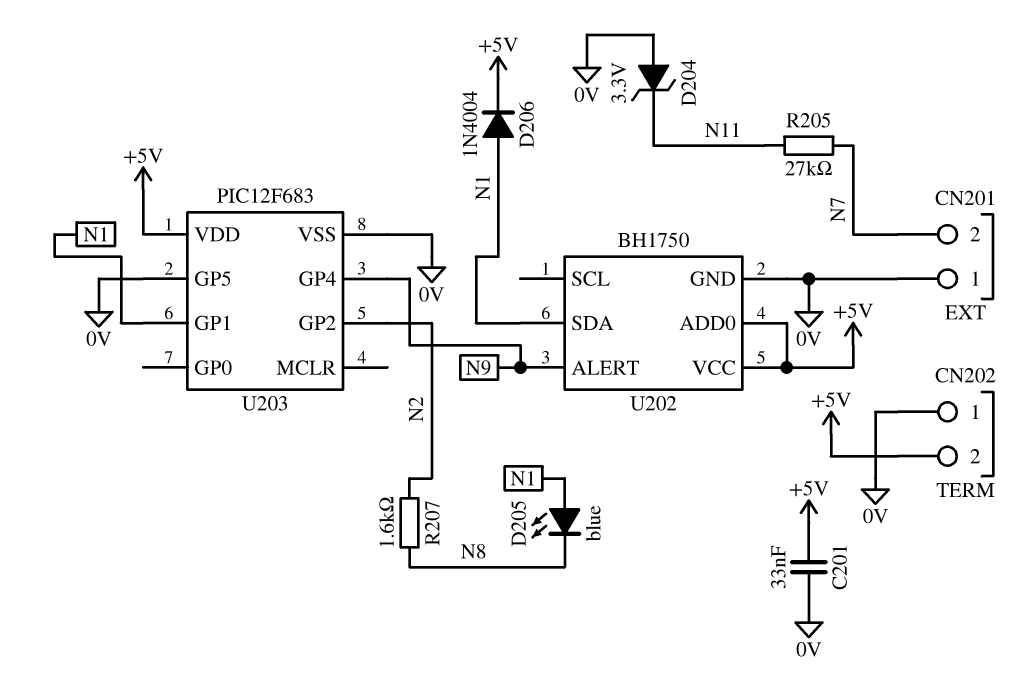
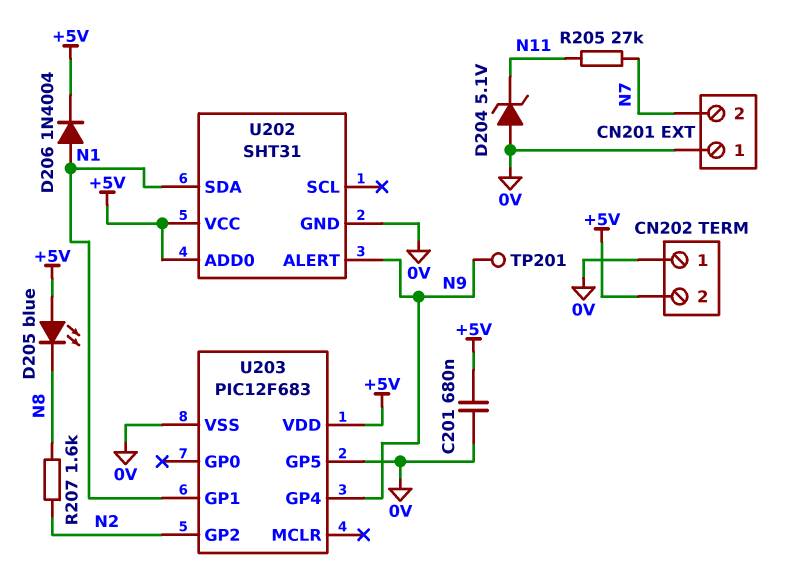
C201: 33nF (+5V, 0V) -> 680nF (+5V, 0V)
D204: zener 3.3V (A 0V, K N11) -> zener 5.1V (A 0V, K N11)
D205: LED blue (A N1, K N8) -> LED blue (A +5V, K N8)
TP201: none -> test point (N9)
U202: BH1750 -> SHT31

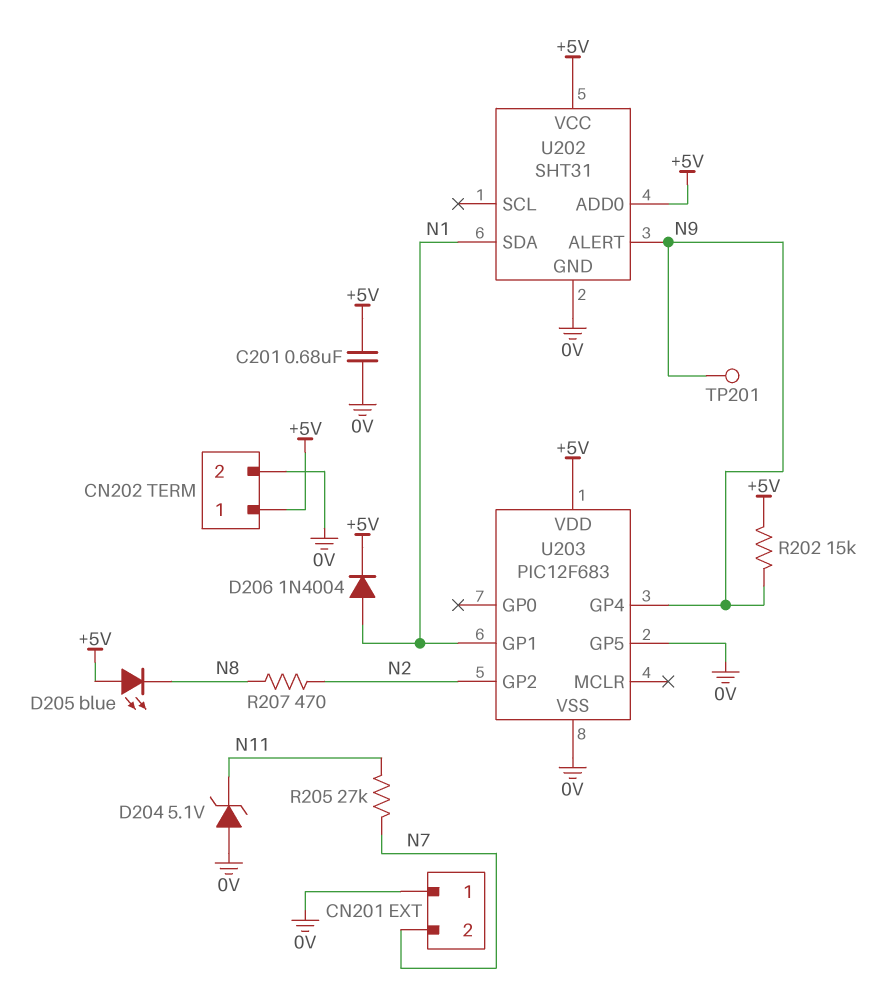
CN202 pin 1: 0V -> +5V
CN202 pin 2: +5V -> 0V
R202: none -> 15k (+5V, N9)
R207: 1.6k (N2, N8) -> 470 (N2, N8)

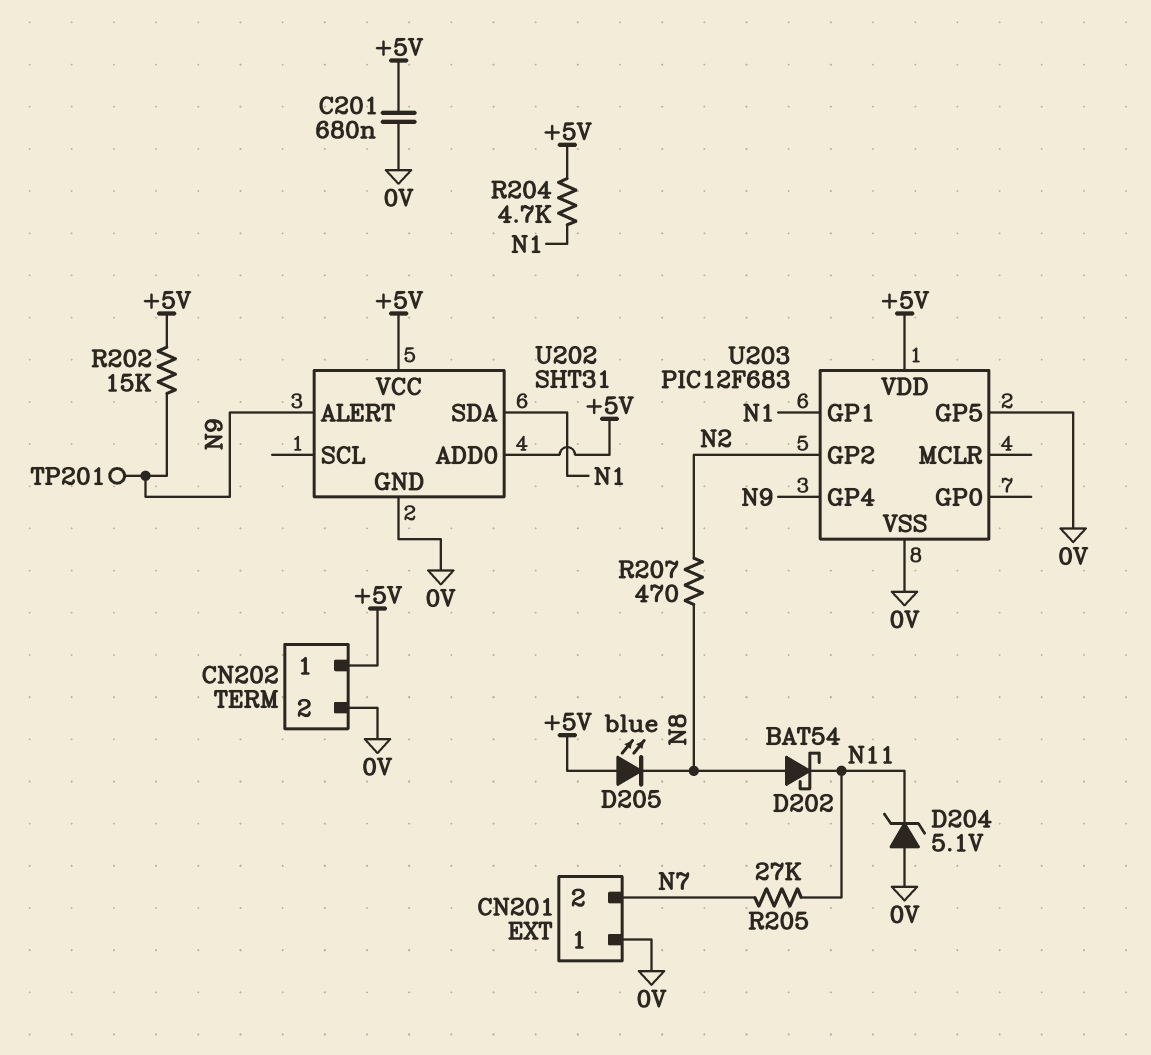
D202: none -> schottky BAT54 (A N8, K N11)
D206: diode 1N4004 (A N1, K +5V) -> none
R204: none -> 4.7k (+5V, N1)

